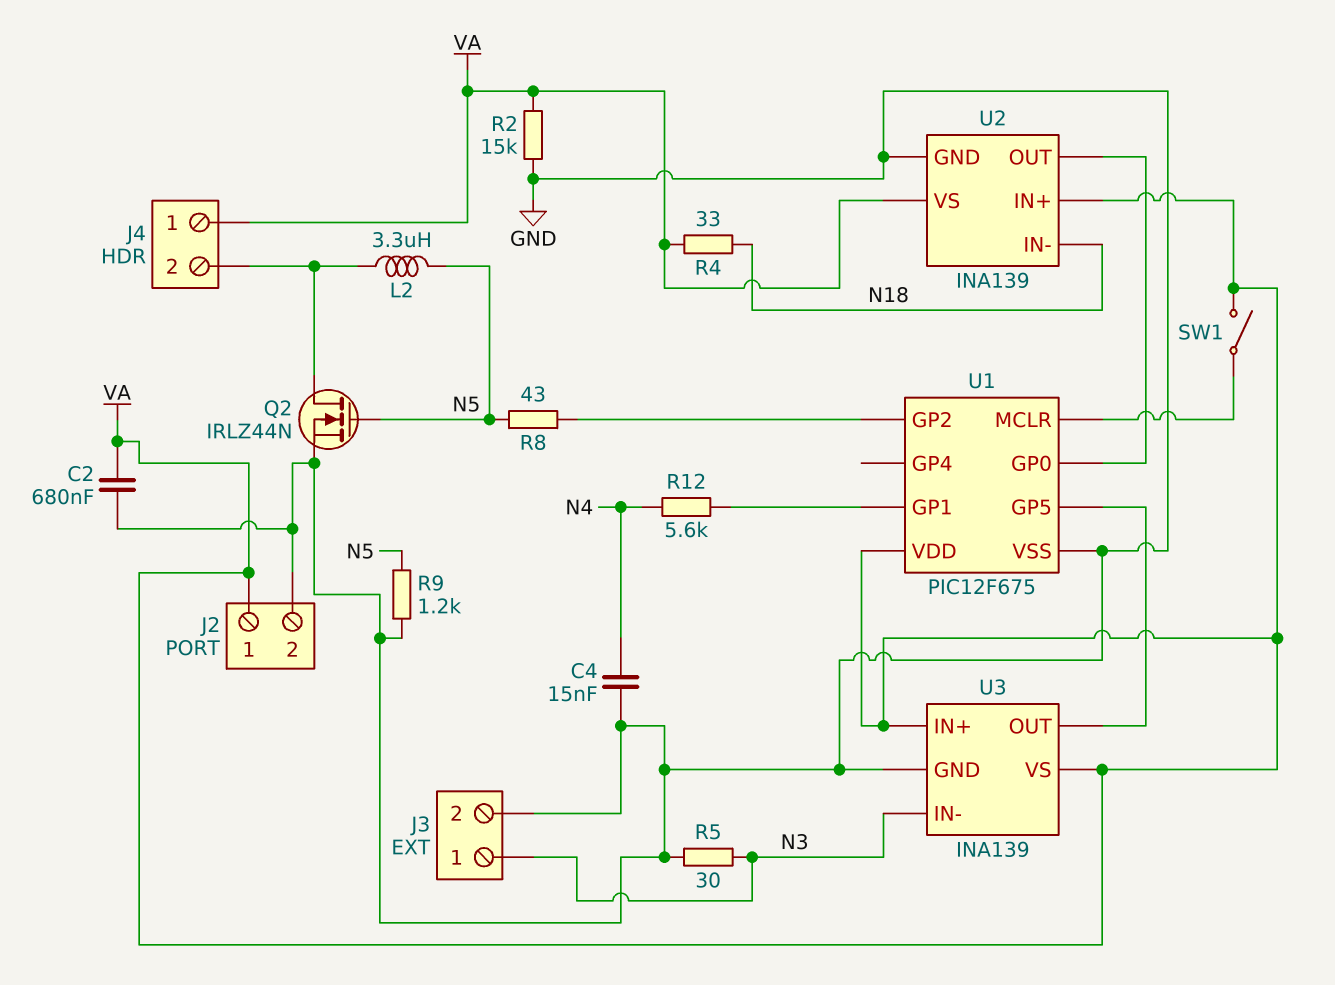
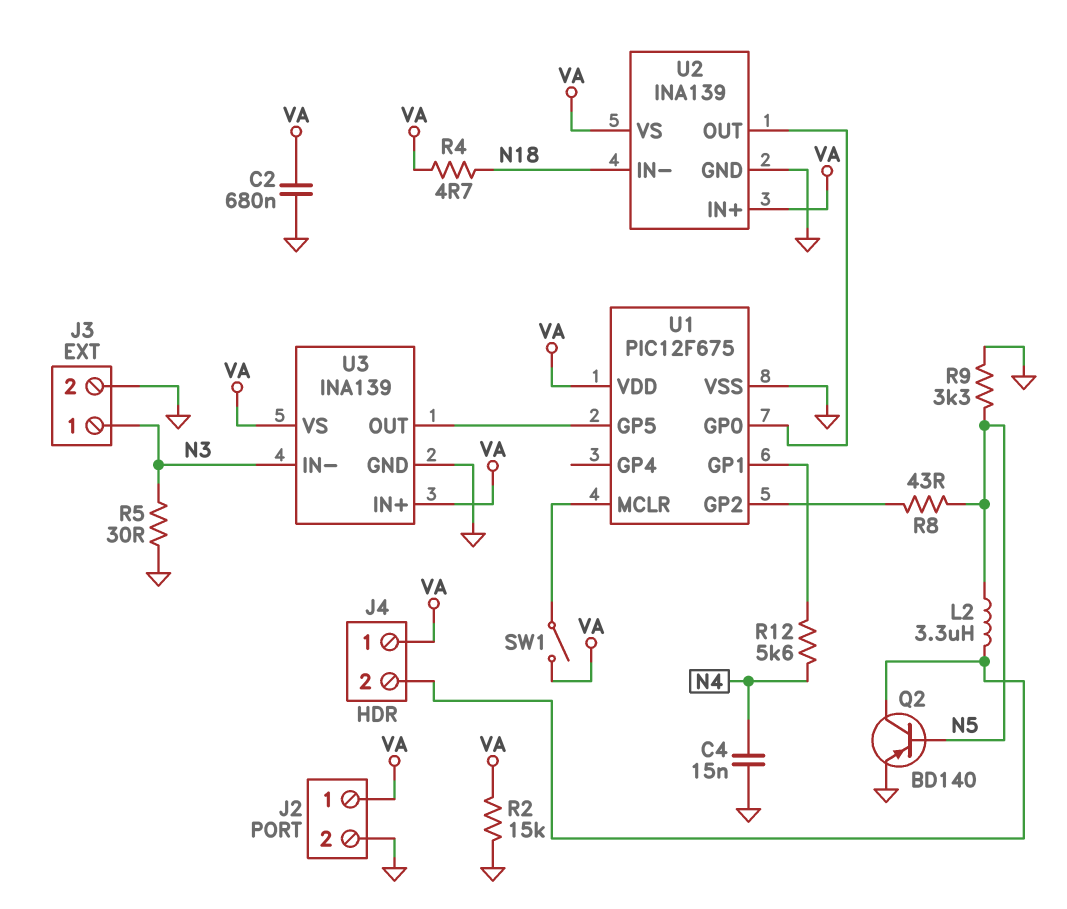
Q2: NMOS IRLZ44N (G N5, D J4/2, S GND) -> PNP BD140 (B N5, C J4/2, E GND)
R4: 33 (N18, VA) -> 4.7 (N18, VA)
R9: 1.2k (GND, N5) -> 3.3k (GND, N5)

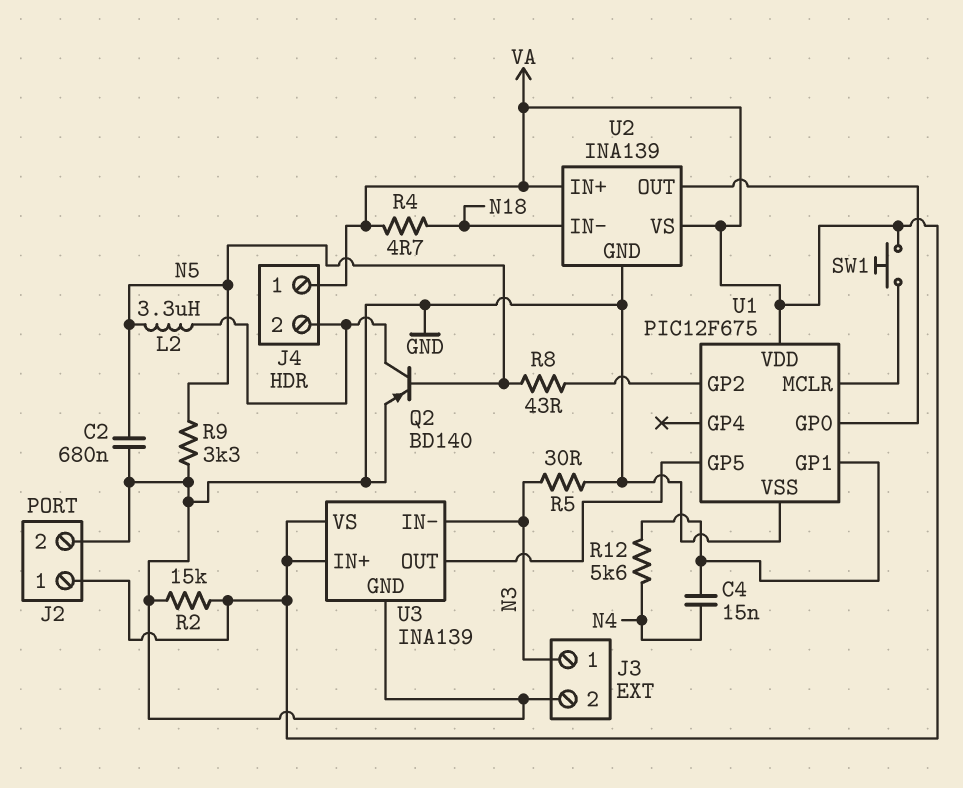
C2: 680nF (GND, VA) -> 680nF (GND, N5)
C4: 15nF (GND, N4) -> 15nF (N4, U1/GP1)
SW1: switch (U1/MCLR, VA) -> button (U1/MCLR, VA)

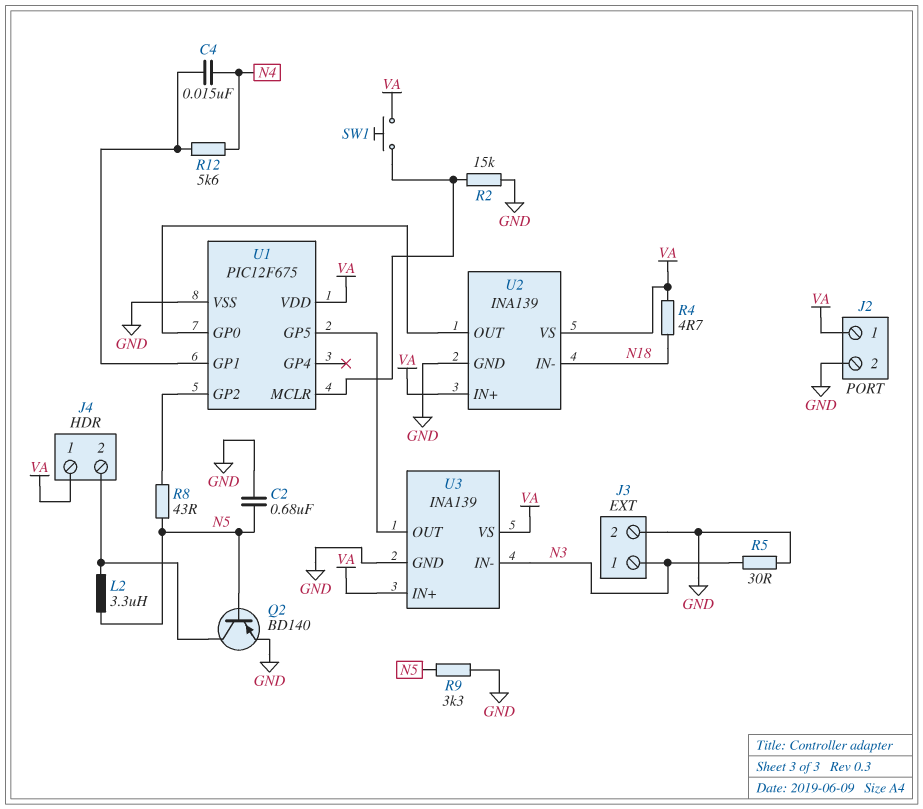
R2: 15k (GND, VA) -> 15k (GND, U1/MCLR)

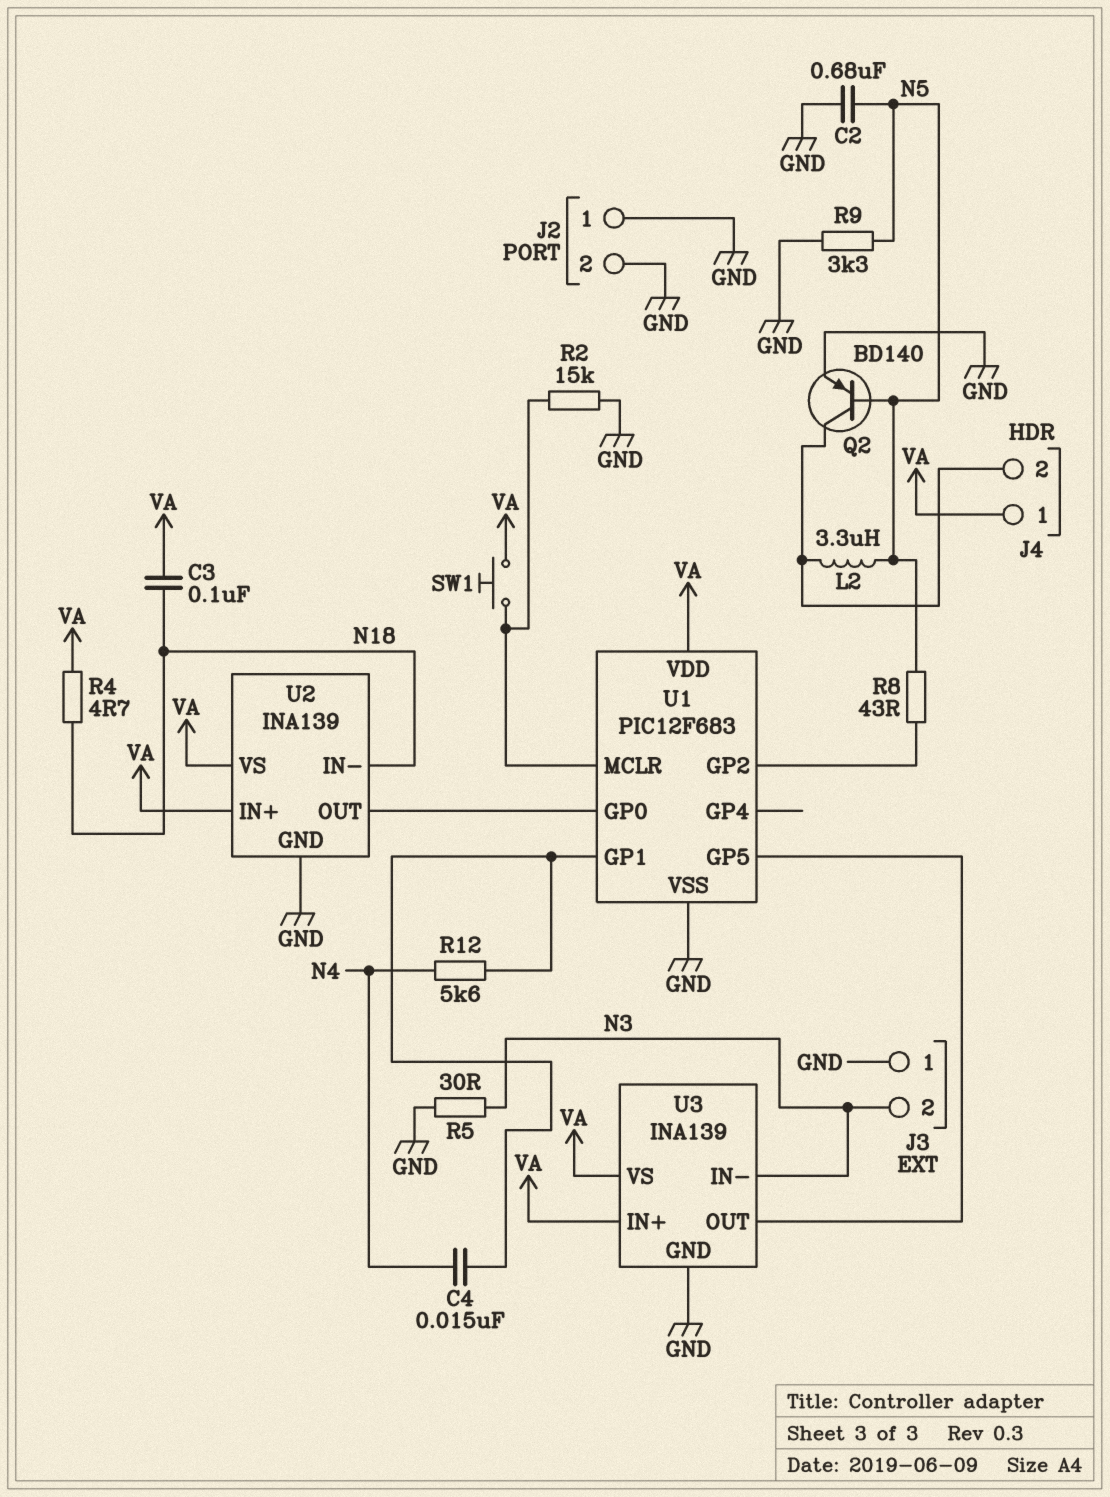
C3: none -> 100nF (N18, VA)
J2 pin 1: VA -> GND
J3 pin 1: N3 -> GND
J3 pin 2: GND -> N3
U1: PIC12F675 -> PIC12F683

